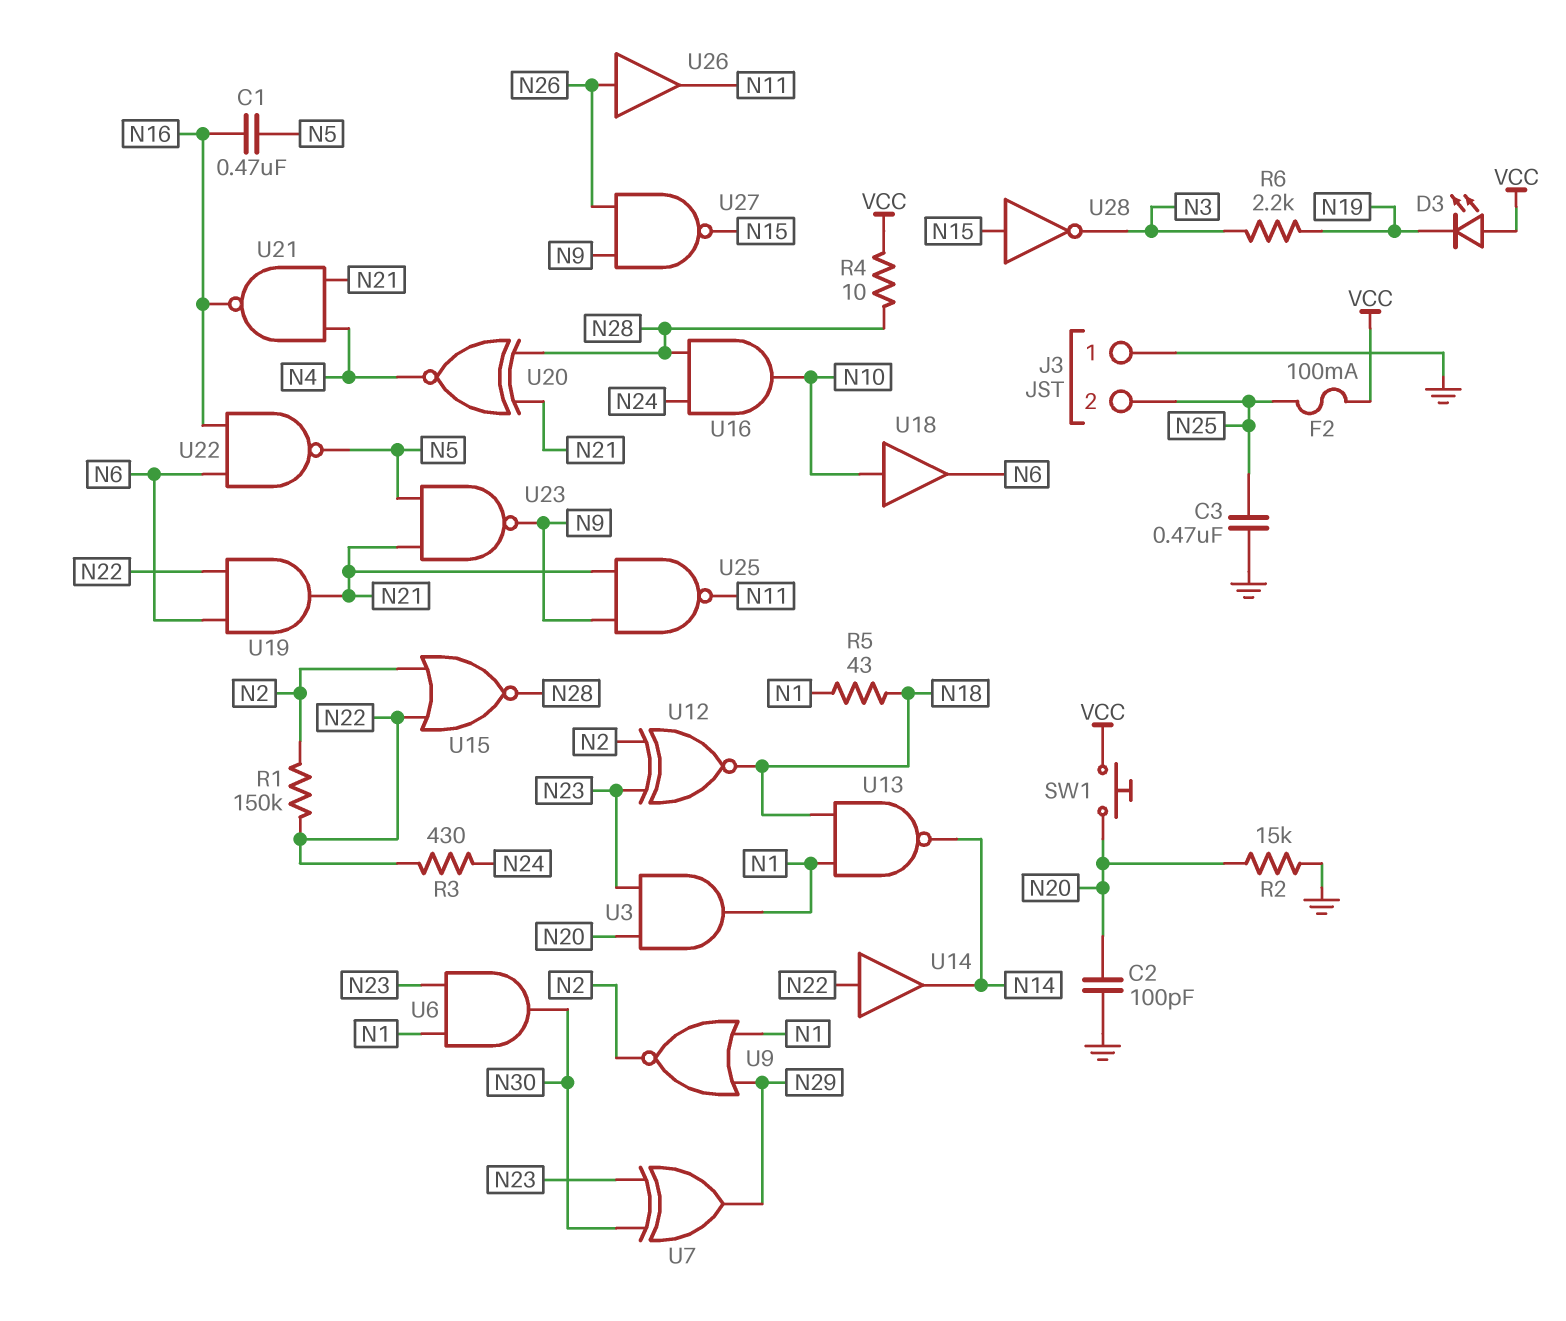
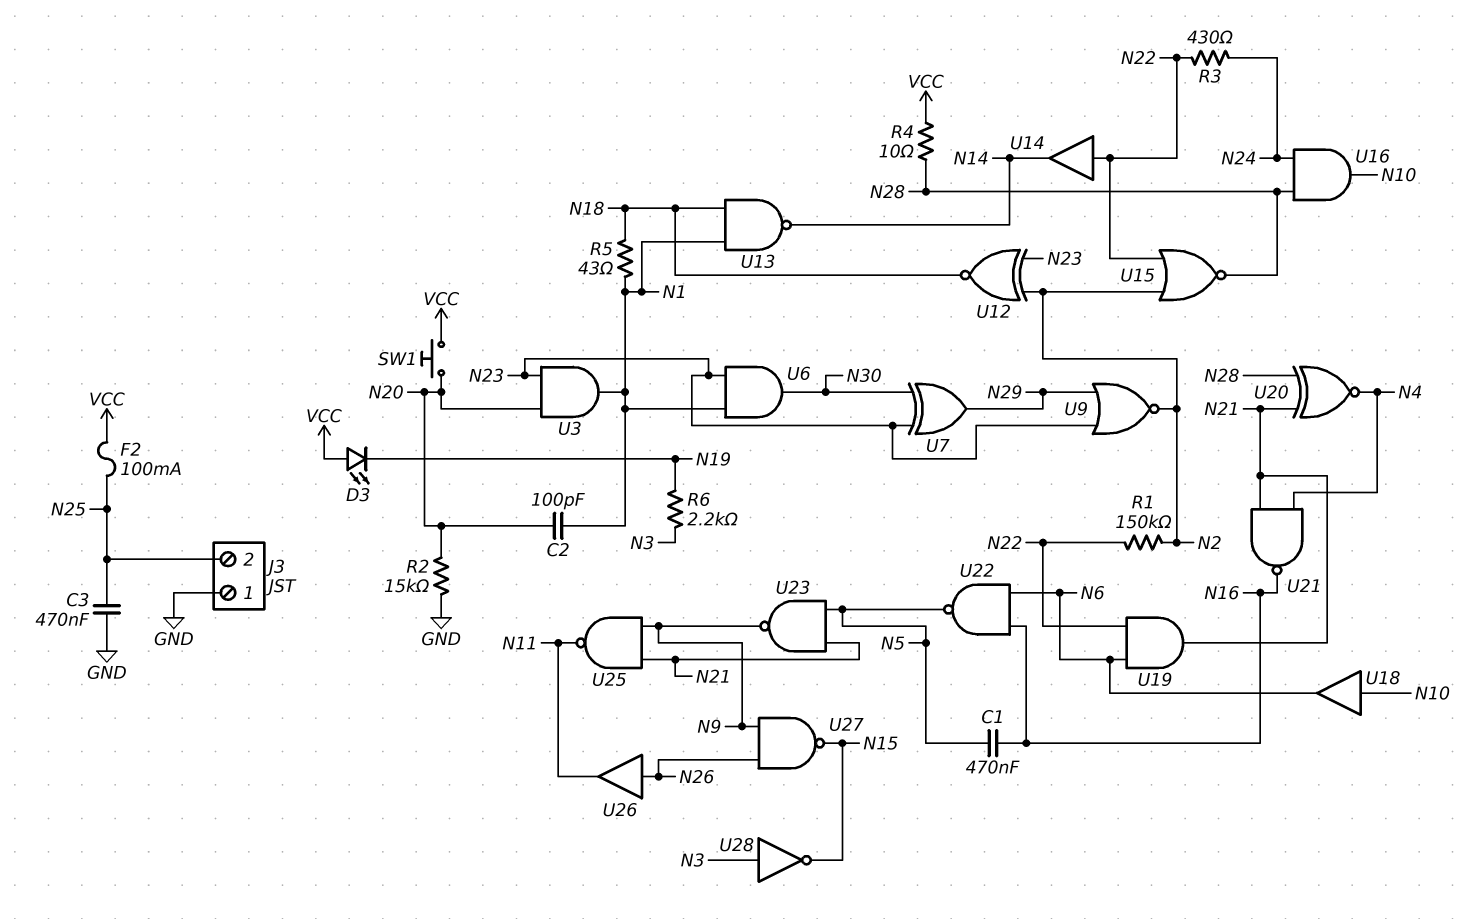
C2: 100pF (GND, N20) -> 100pF (N1, N20)
U9: NOR (in N1, in N29, out N2) -> NOR (in N23, in N29, out N2)
U28: NOT (in N15, out N3) -> NOT (in N3, out N15)

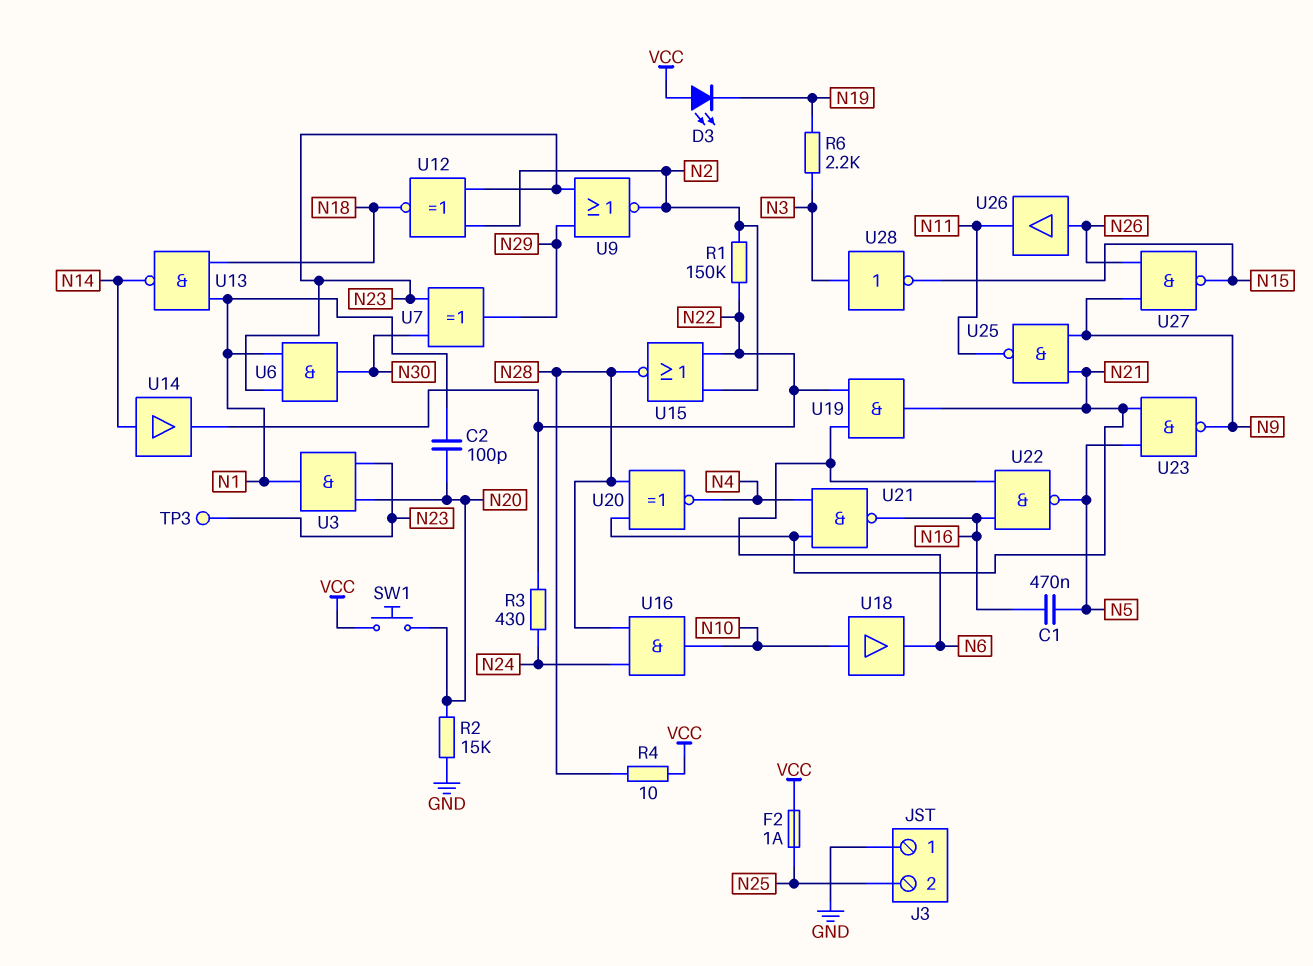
C3: 470nF (GND, N25) -> none
F2: 100mA (N25, VCC) -> 1A (N25, VCC)
R5: 43 (N1, N18) -> none
TP3: none -> test point (N23)
U14: buffer (in N22, out N14) -> buffer (in N14, out N22)

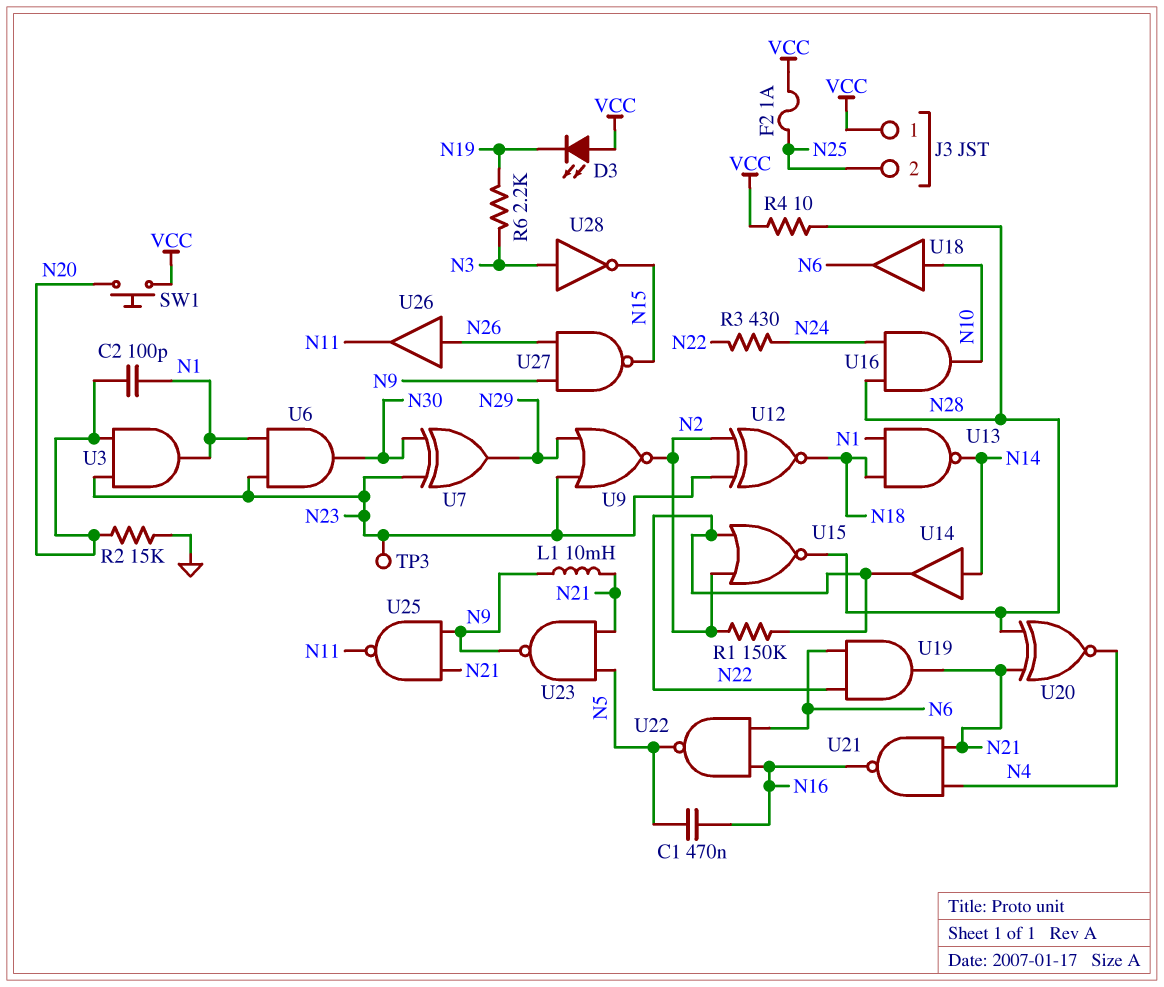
J3 pin 1: GND -> VCC
L1: none -> 10mH (N9, N21)

